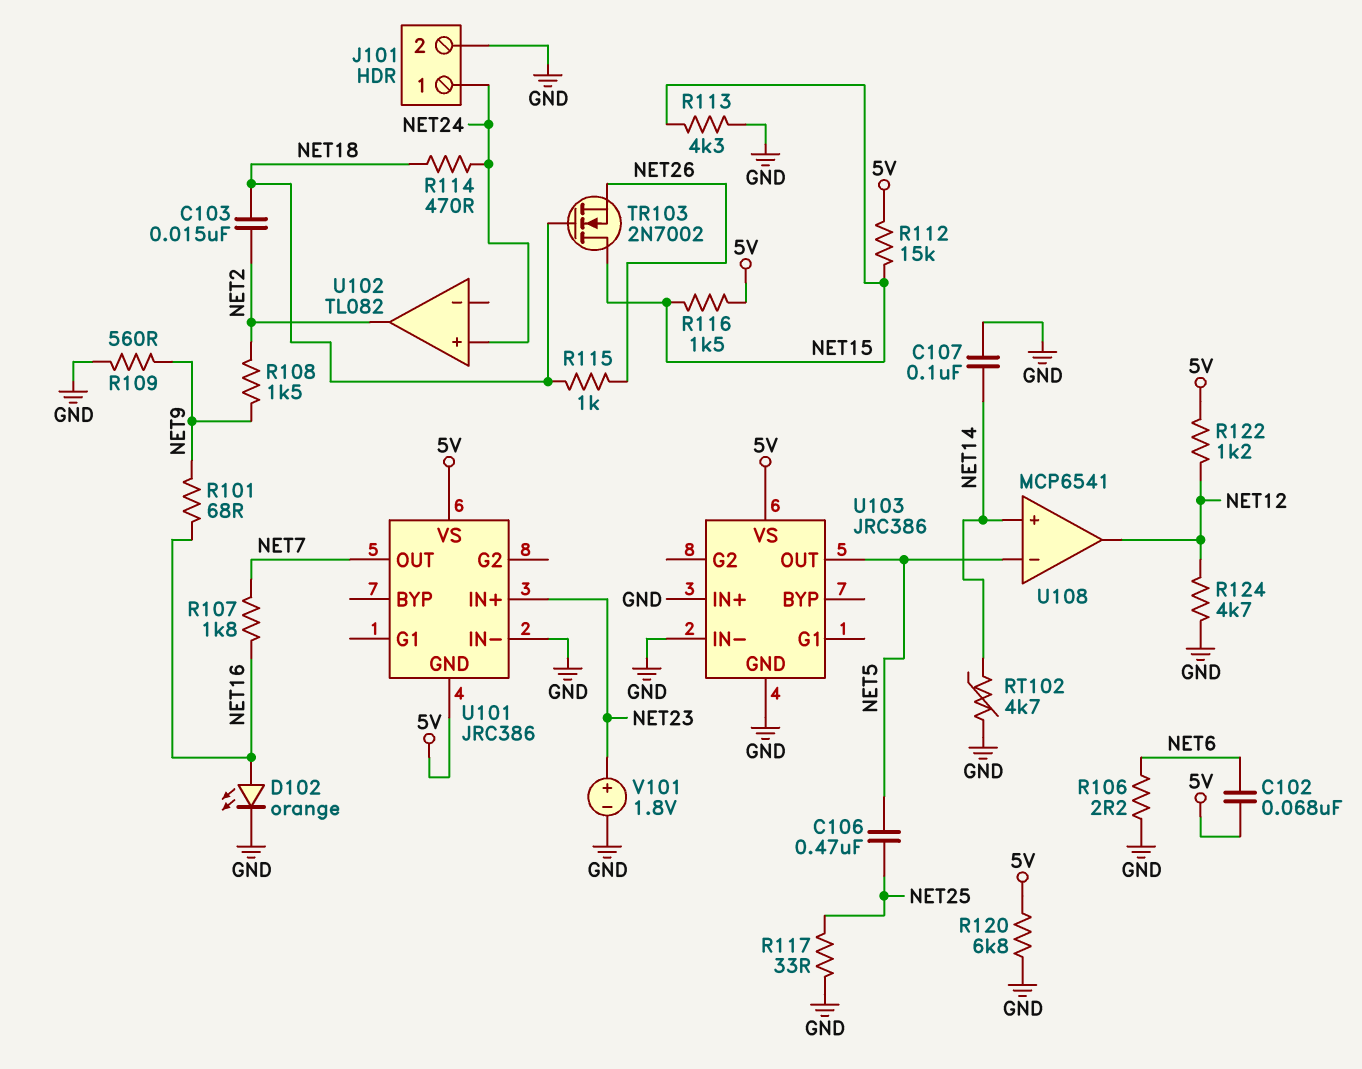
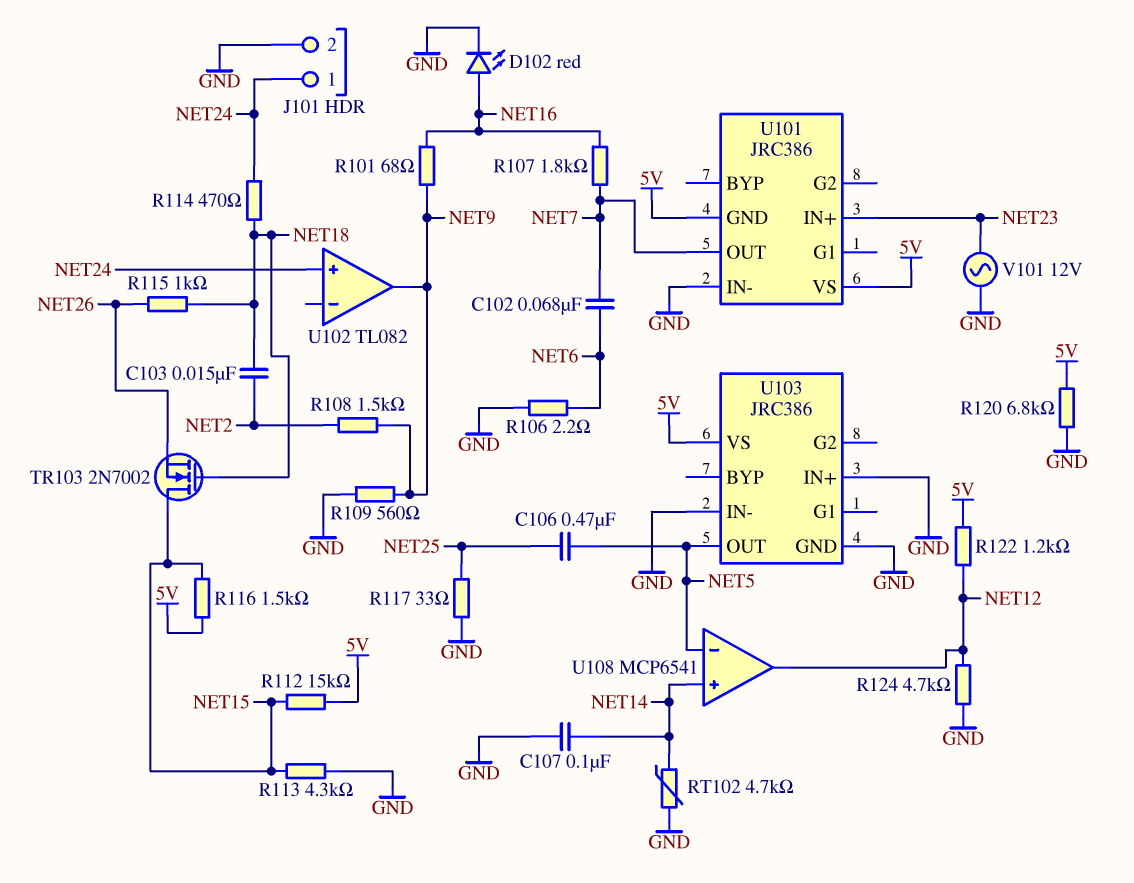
C102: 68nF (5V, NET6) -> 68nF (NET6, NET7)
D102: LED orange (A NET16, K GND) -> LED red (A NET16, K GND)
U102 pin out: NET2 -> NET9
V101: 1.8V (plus NET23, minus GND) -> AC 12V (GND, NET23)

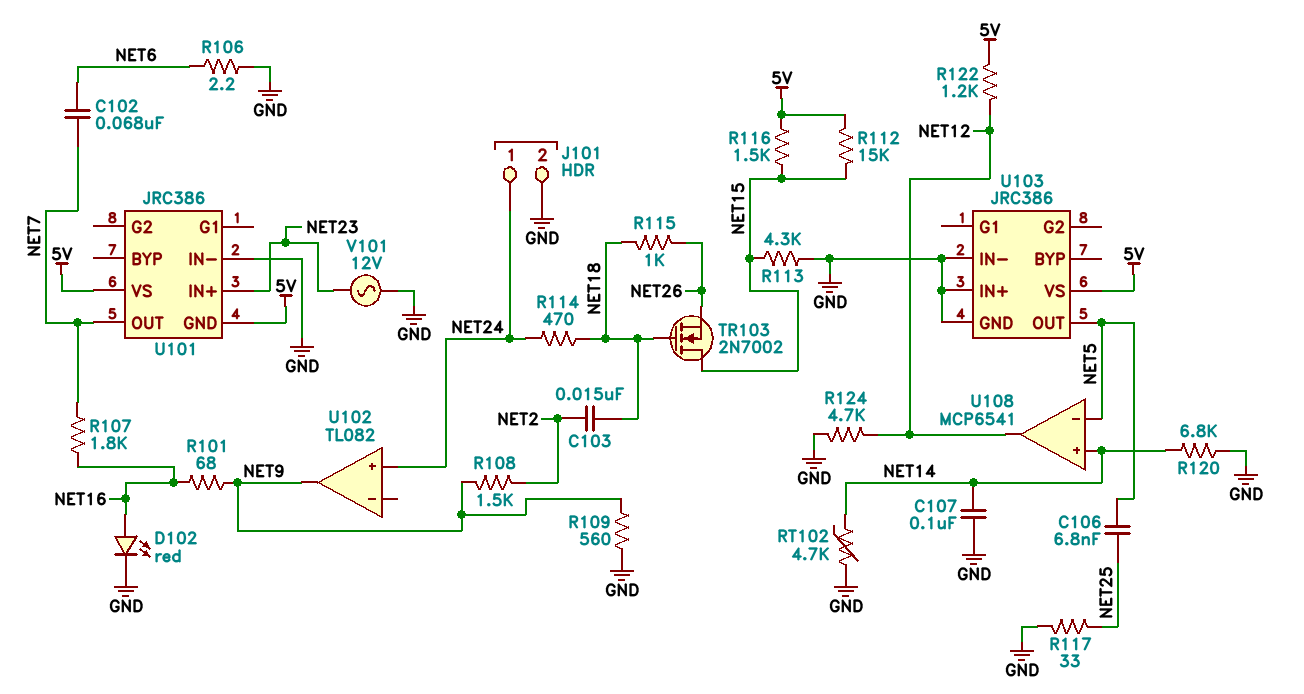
C106: 470nF (NET5, NET25) -> 6.8nF (NET5, NET25)
R120: 6.8k (5V, GND) -> 6.8k (GND, NET14)

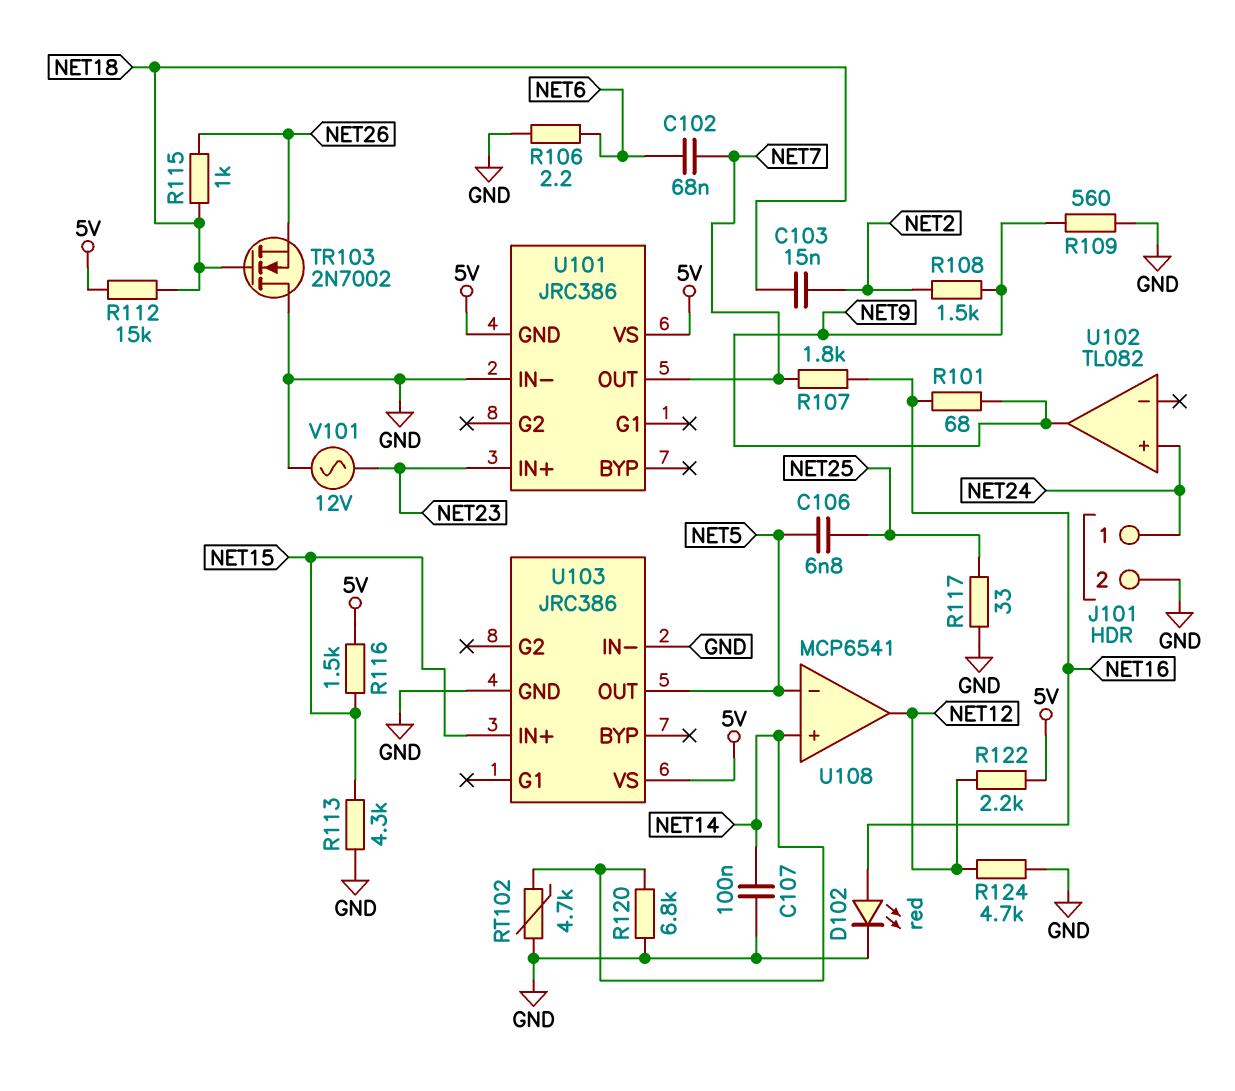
R112: 15k (5V, NET15) -> 15k (5V, NET18)
R114: 470 (NET18, NET24) -> none
R122: 1.2k (5V, NET12) -> 2.2k (5V, NET12)
TR103: NMOS 2N7002 (G NET18, D NET15, S NET26) -> NMOS 2N7002 (G NET18, D GND, S NET26)
U103 pin IN+: GND -> NET15

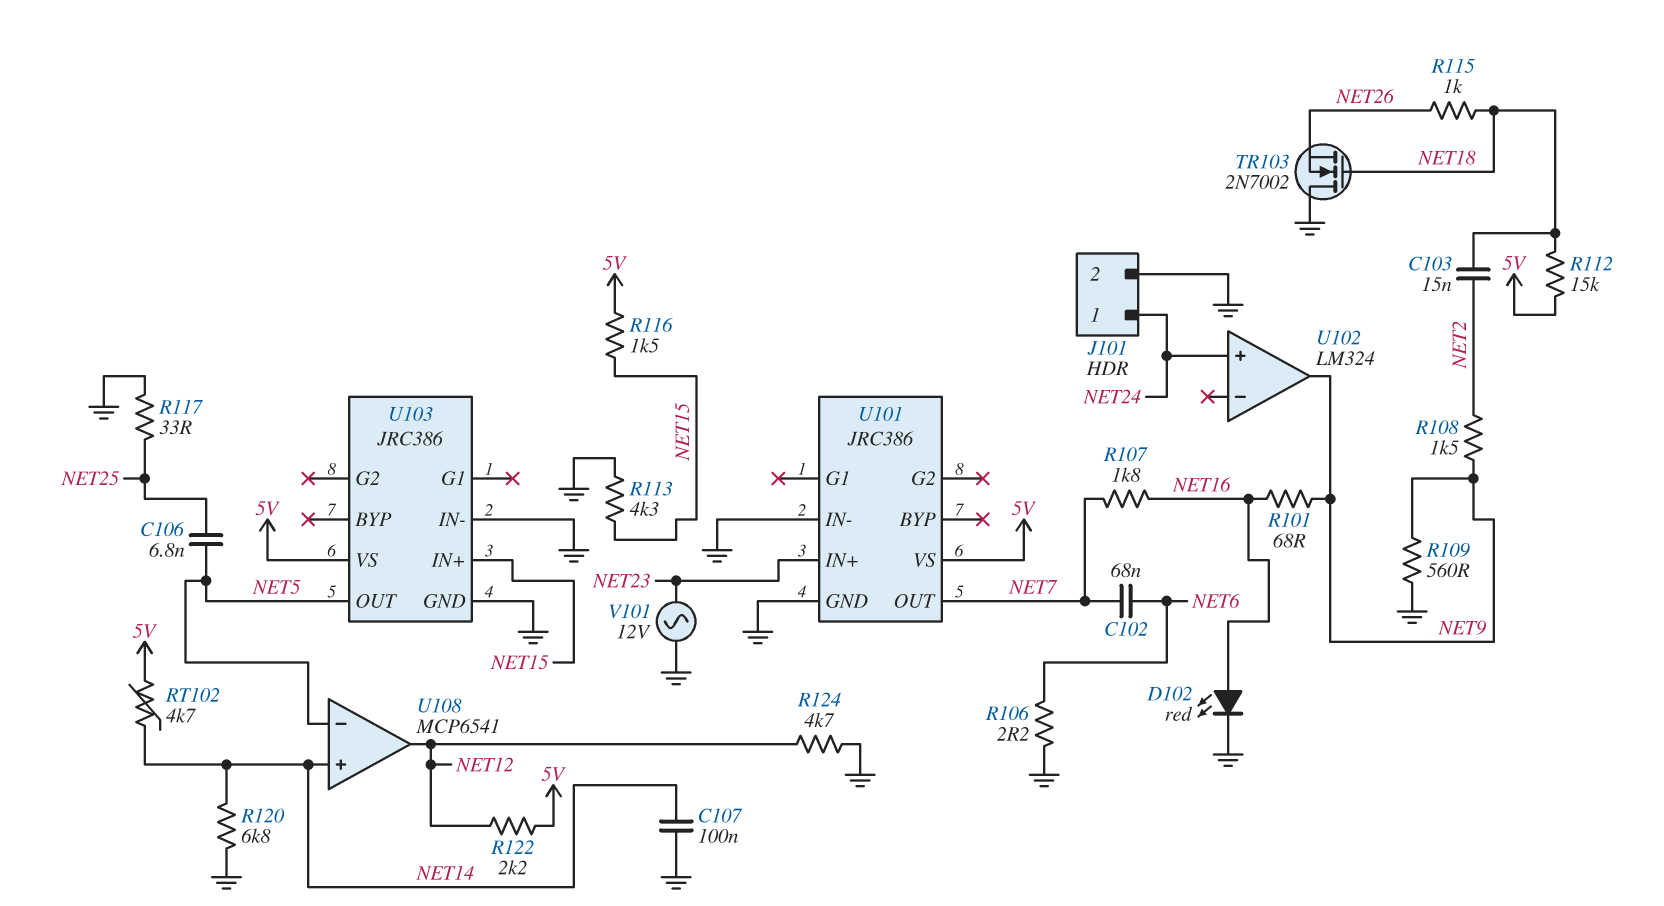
RT102: 4.7k (GND, NET14) -> 4.7k (5V, NET14)
U101 pin GND: 5V -> GND
U102: TL082 -> LM324

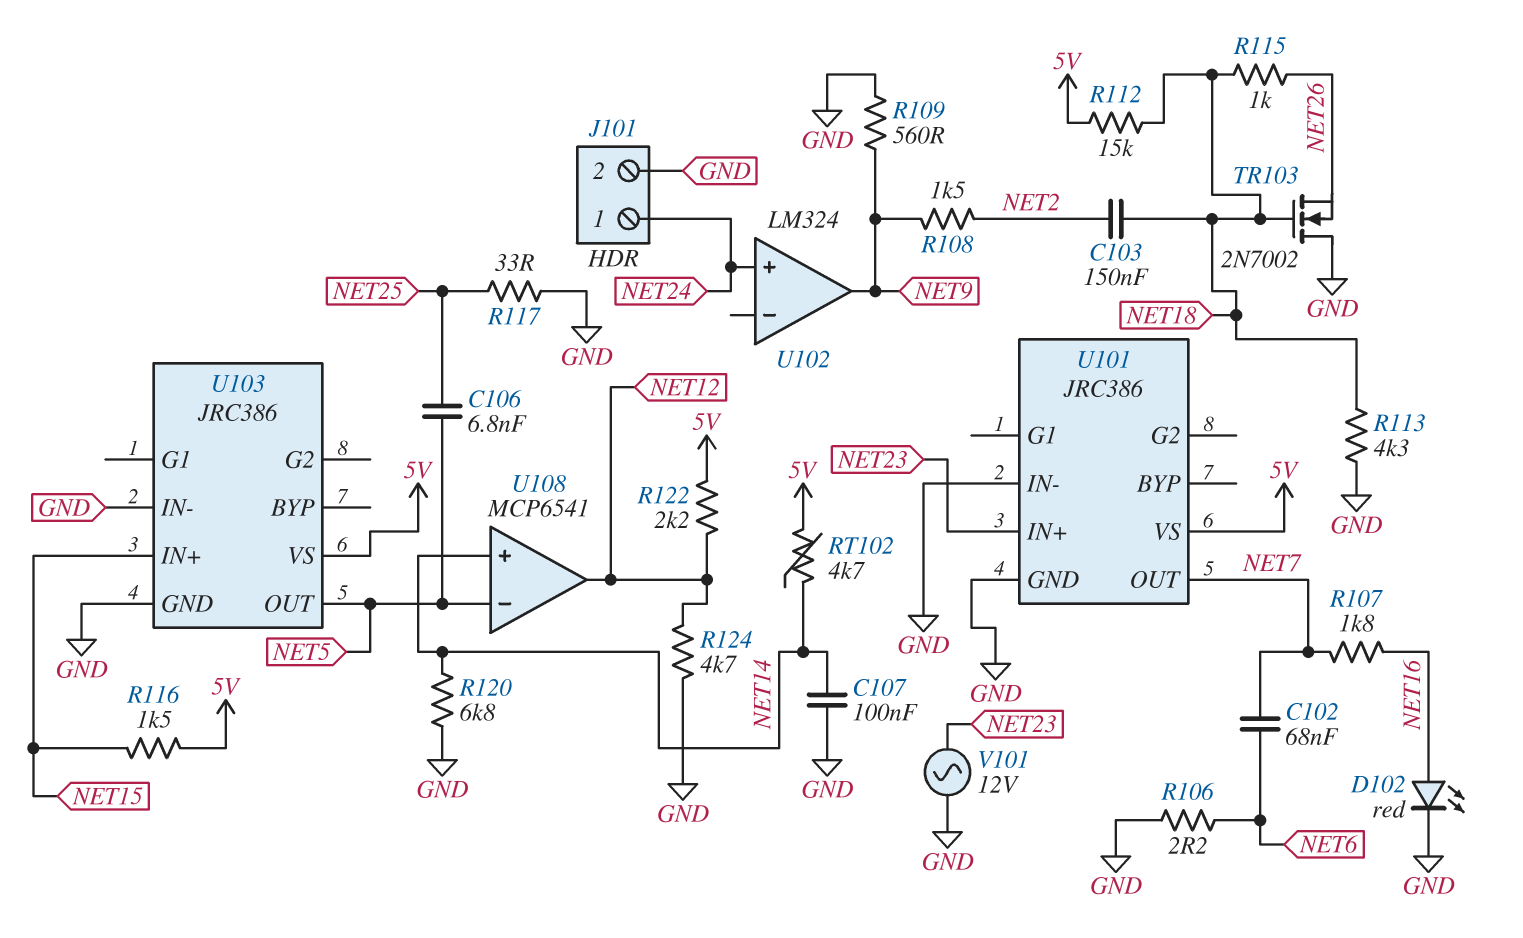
C103: 15nF (NET2, NET18) -> 150nF (NET2, NET18)
R101: 68 (NET9, NET16) -> none
R113: 4.3k (GND, NET15) -> 4.3k (GND, NET18)

